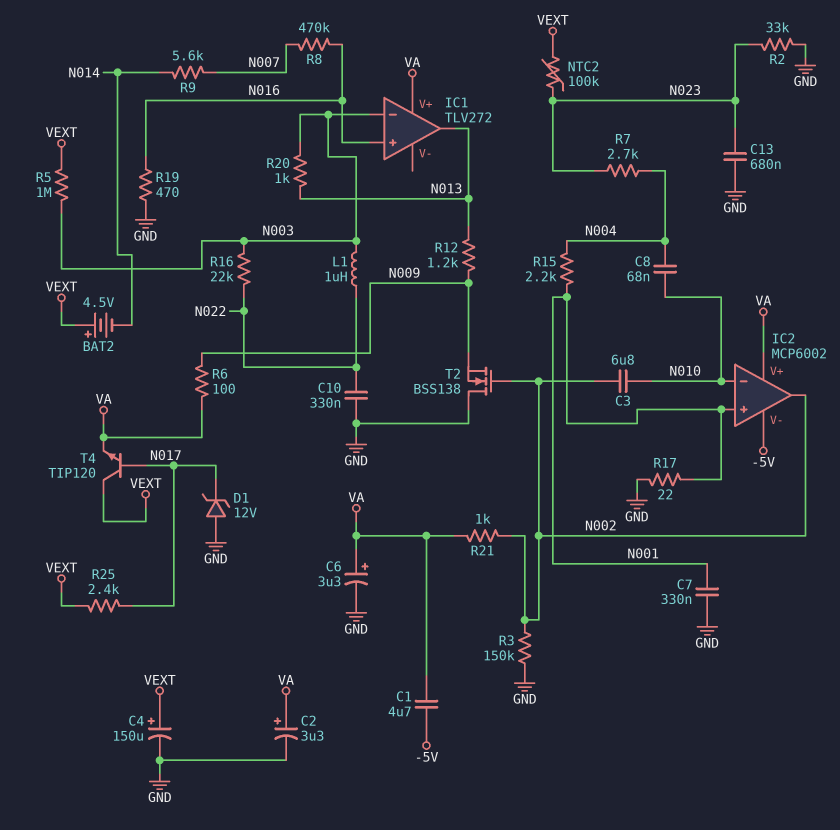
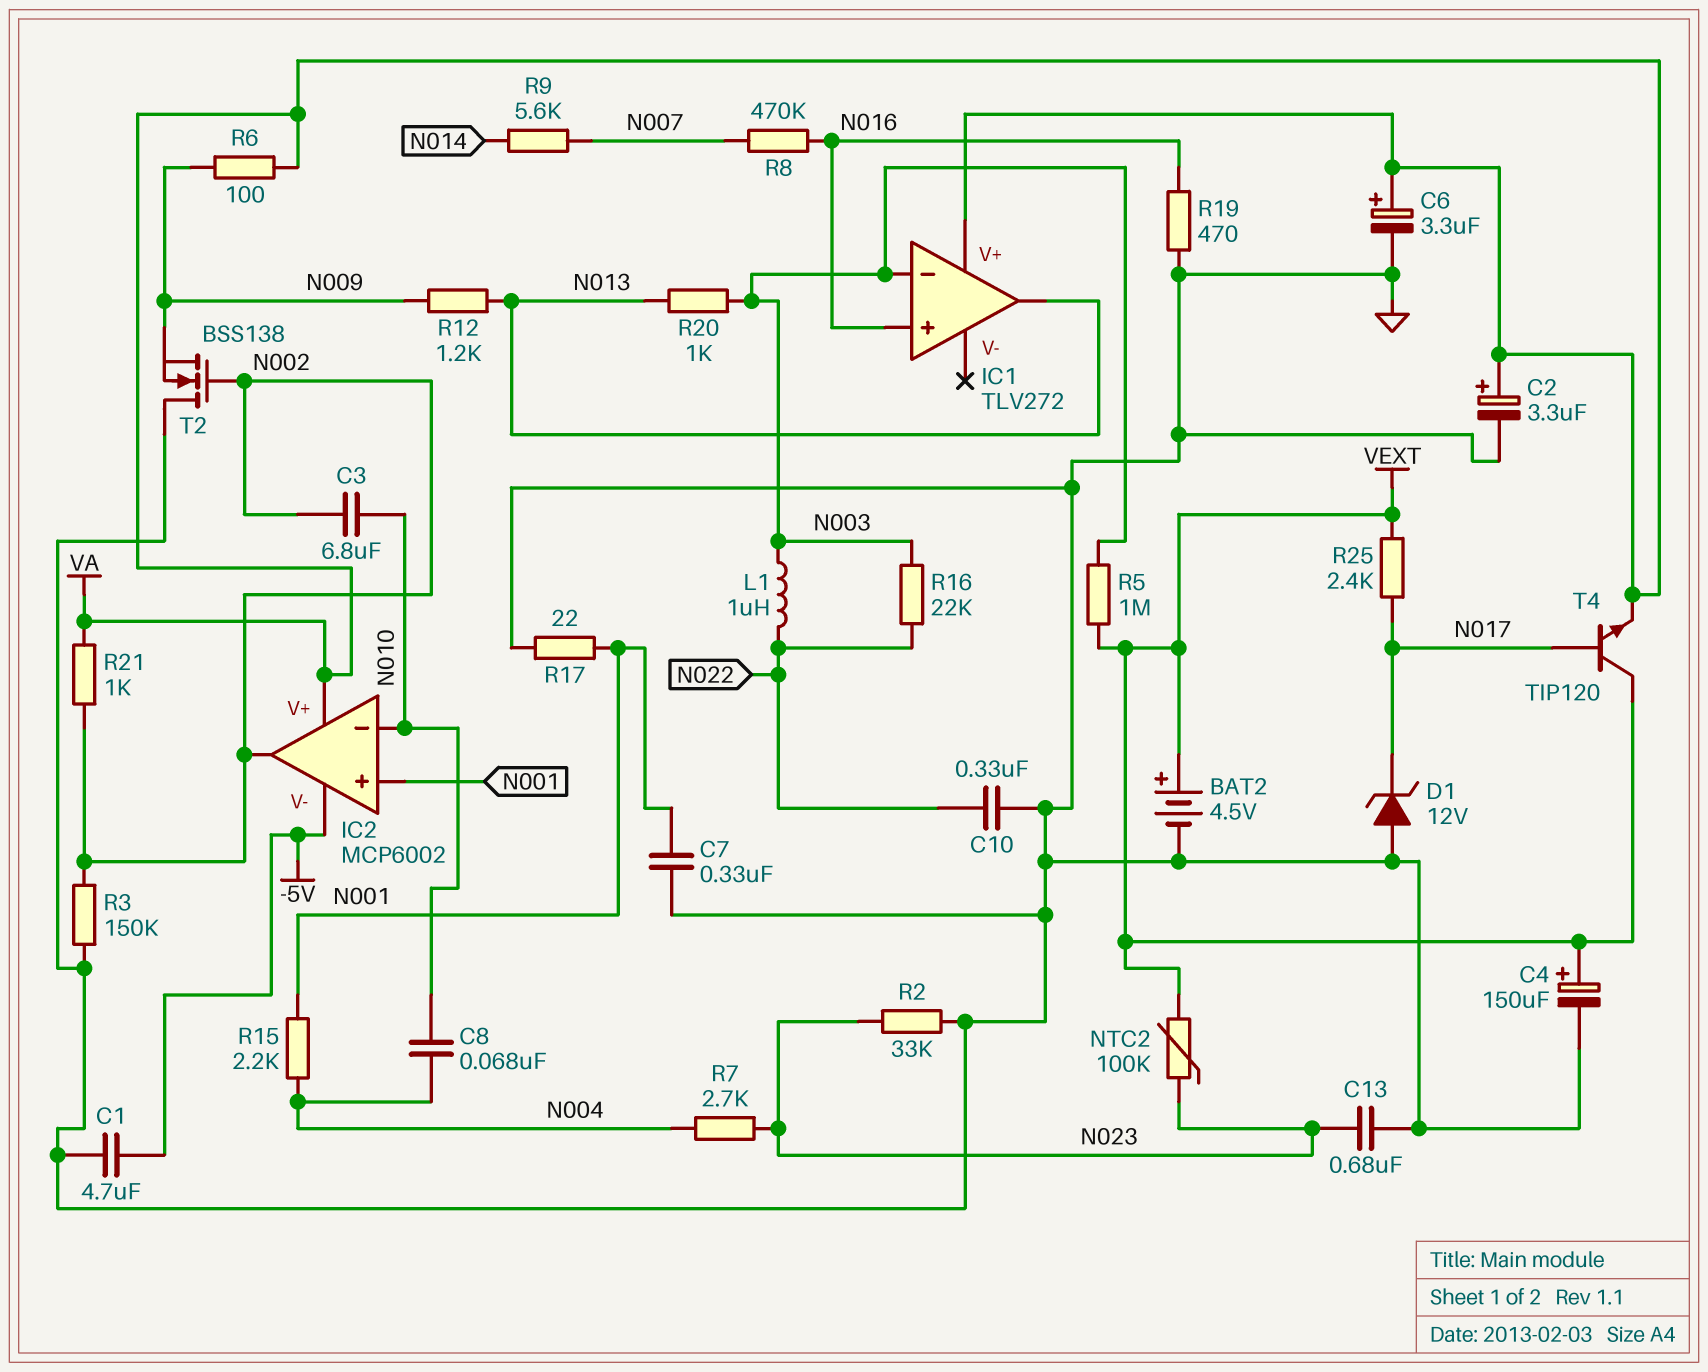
BAT2: 4.5V (plus VEXT, minus N014) -> 4.5V (plus VEXT, minus GND)
C1: 4.7uF (-5V, VA) -> 4.7uF (-5V, GND)

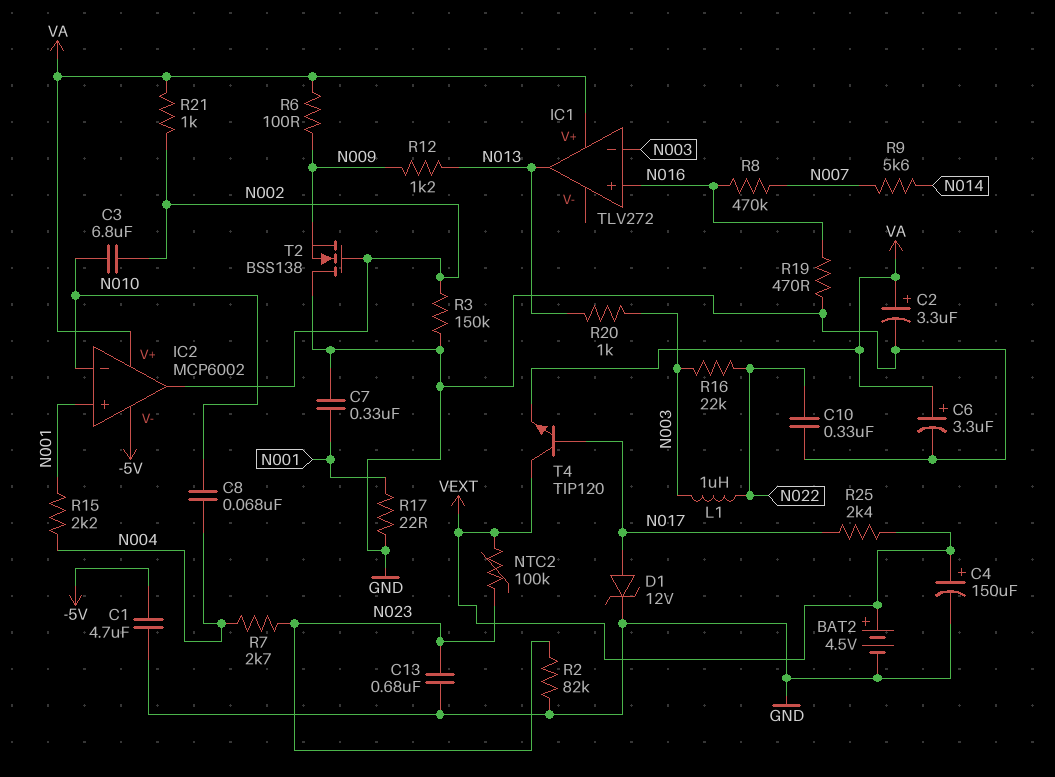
D1: zener 12V (A GND, K N017) -> zener 12V (A N017, K GND)
R2: 33k (GND, N023) -> 82k (GND, N023)
R5: 1M (N003, VEXT) -> none

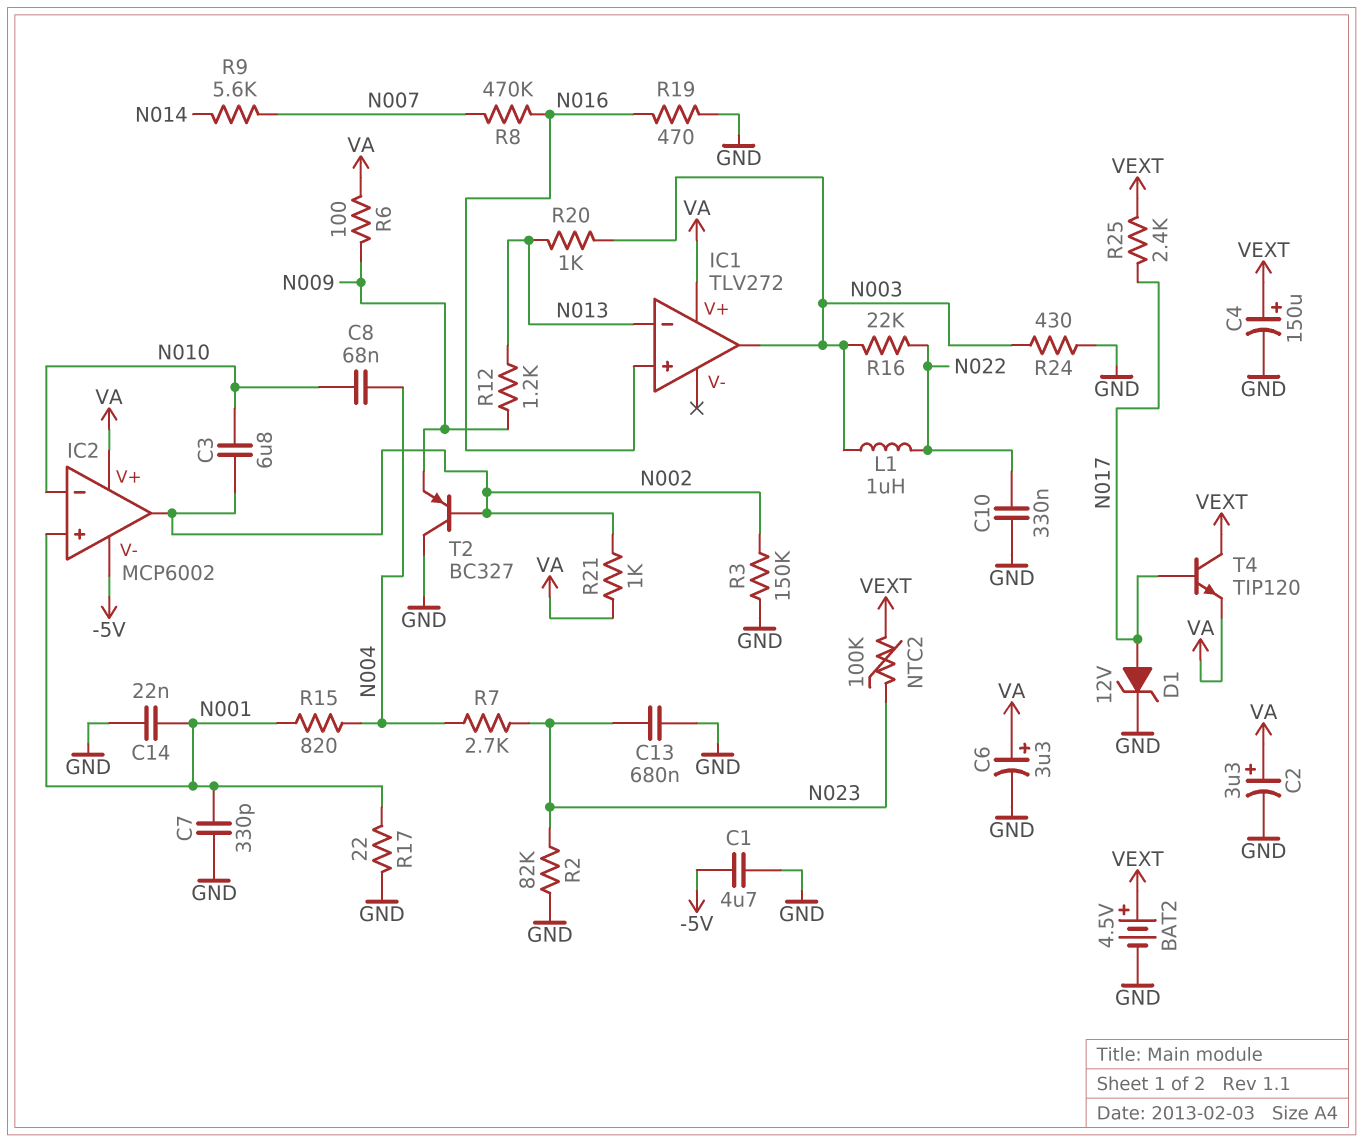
C7: 330nF (GND, N001) -> 330pF (GND, N001)
C14: none -> 22nF (GND, N001)
IC1 pin in-: N003 -> N013
IC1 pin out: N013 -> N003
R15: 2.2k (N001, N004) -> 820 (N001, N004)
R24: none -> 430 (GND, N003)
T2: NMOS BSS138 (G N002, D GND, S N009) -> PNP BC327 (B N002, C GND, E N009)

